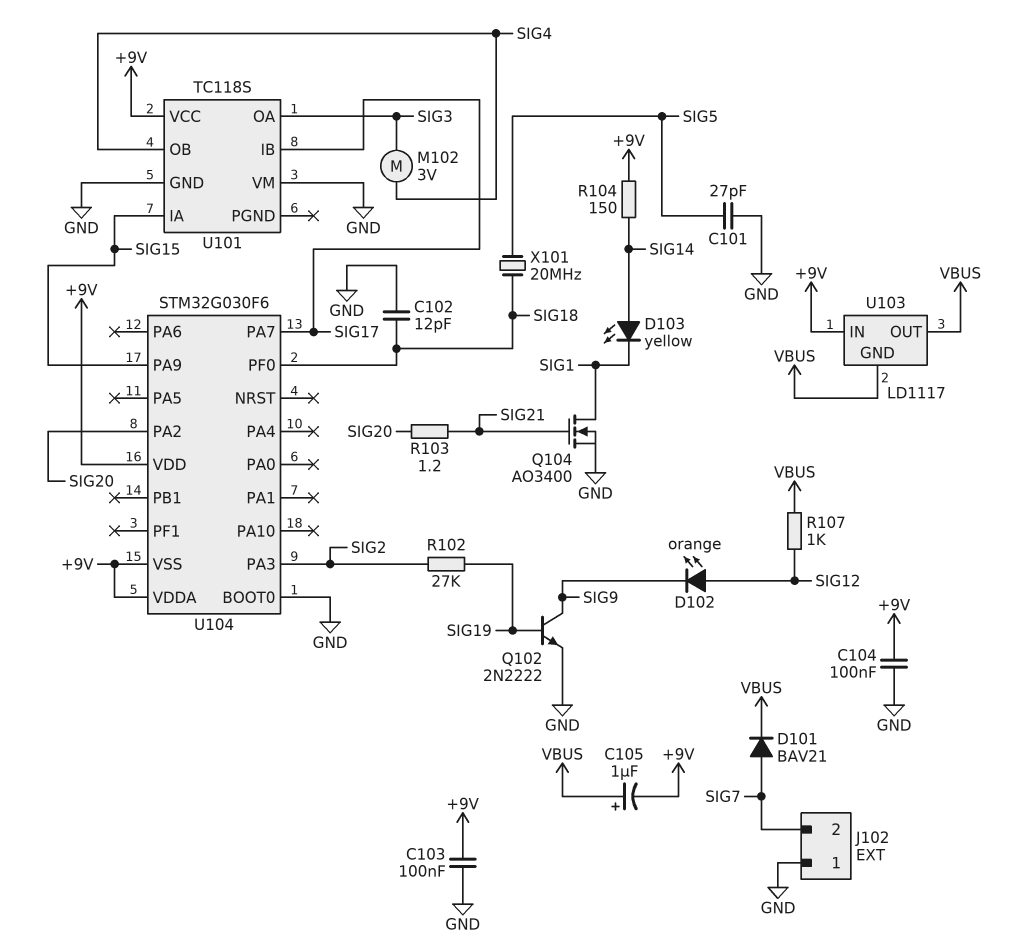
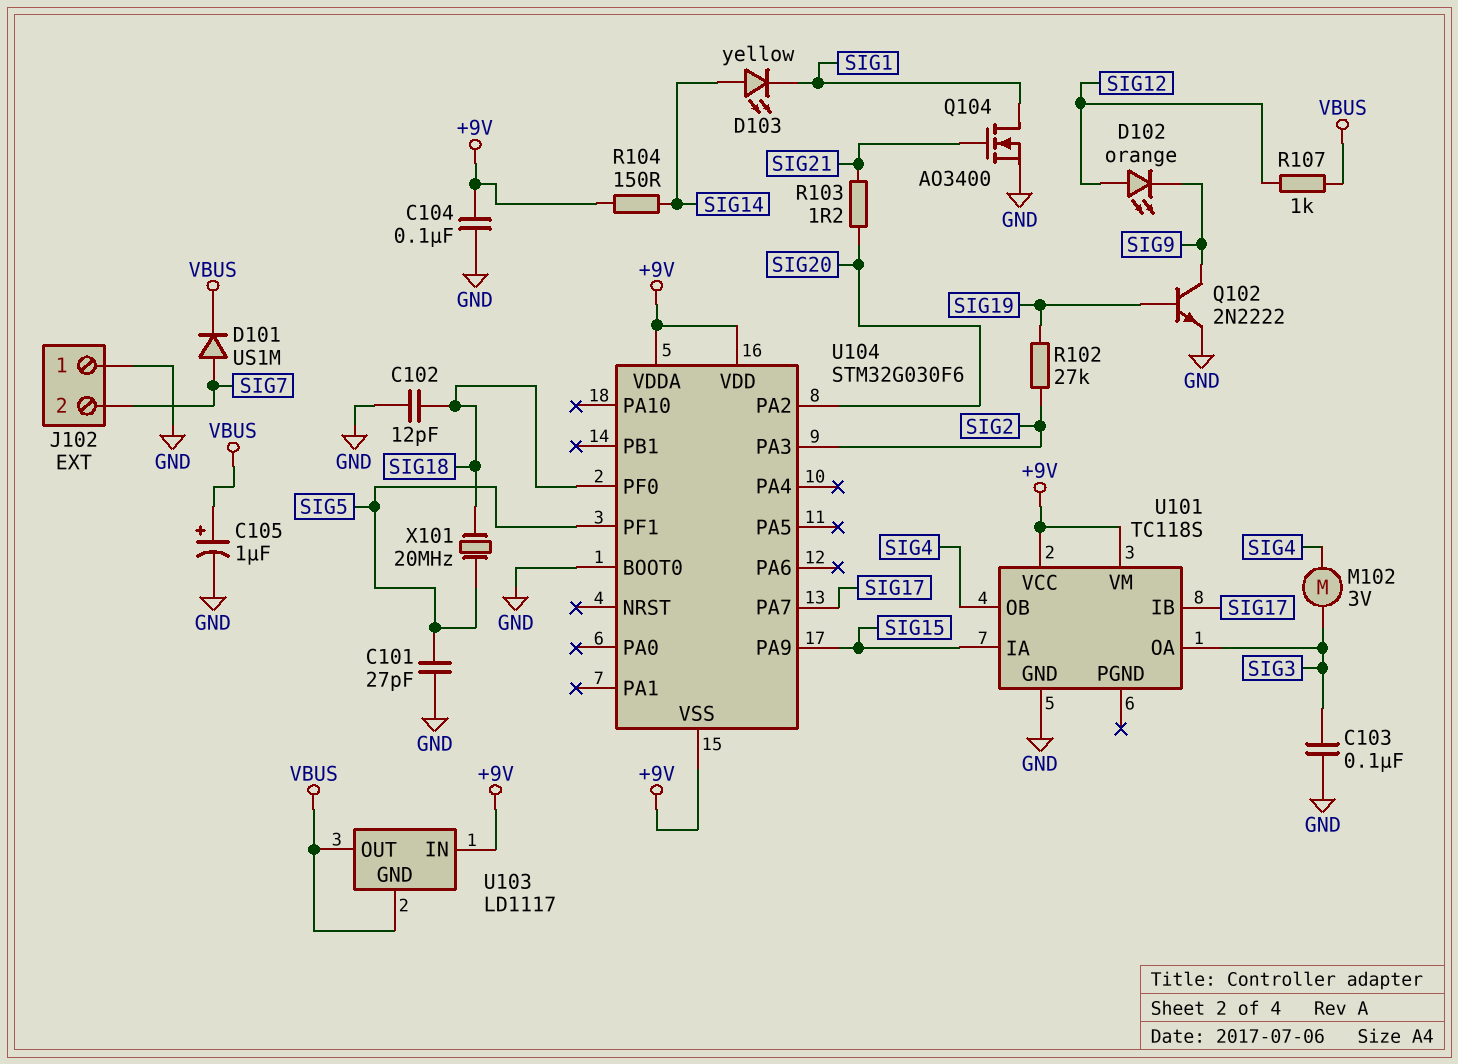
C103: 100nF (+9V, GND) -> 100nF (GND, SIG3)
C105: 1uF (plus VBUS, minus +9V) -> 1uF (plus VBUS, minus GND)
D101: diode BAV21 (A SIG7, K VBUS) -> diode US1M (A SIG7, K VBUS)
U101 pin VM: GND -> +9V
U104 pin PF1: none -> SIG5

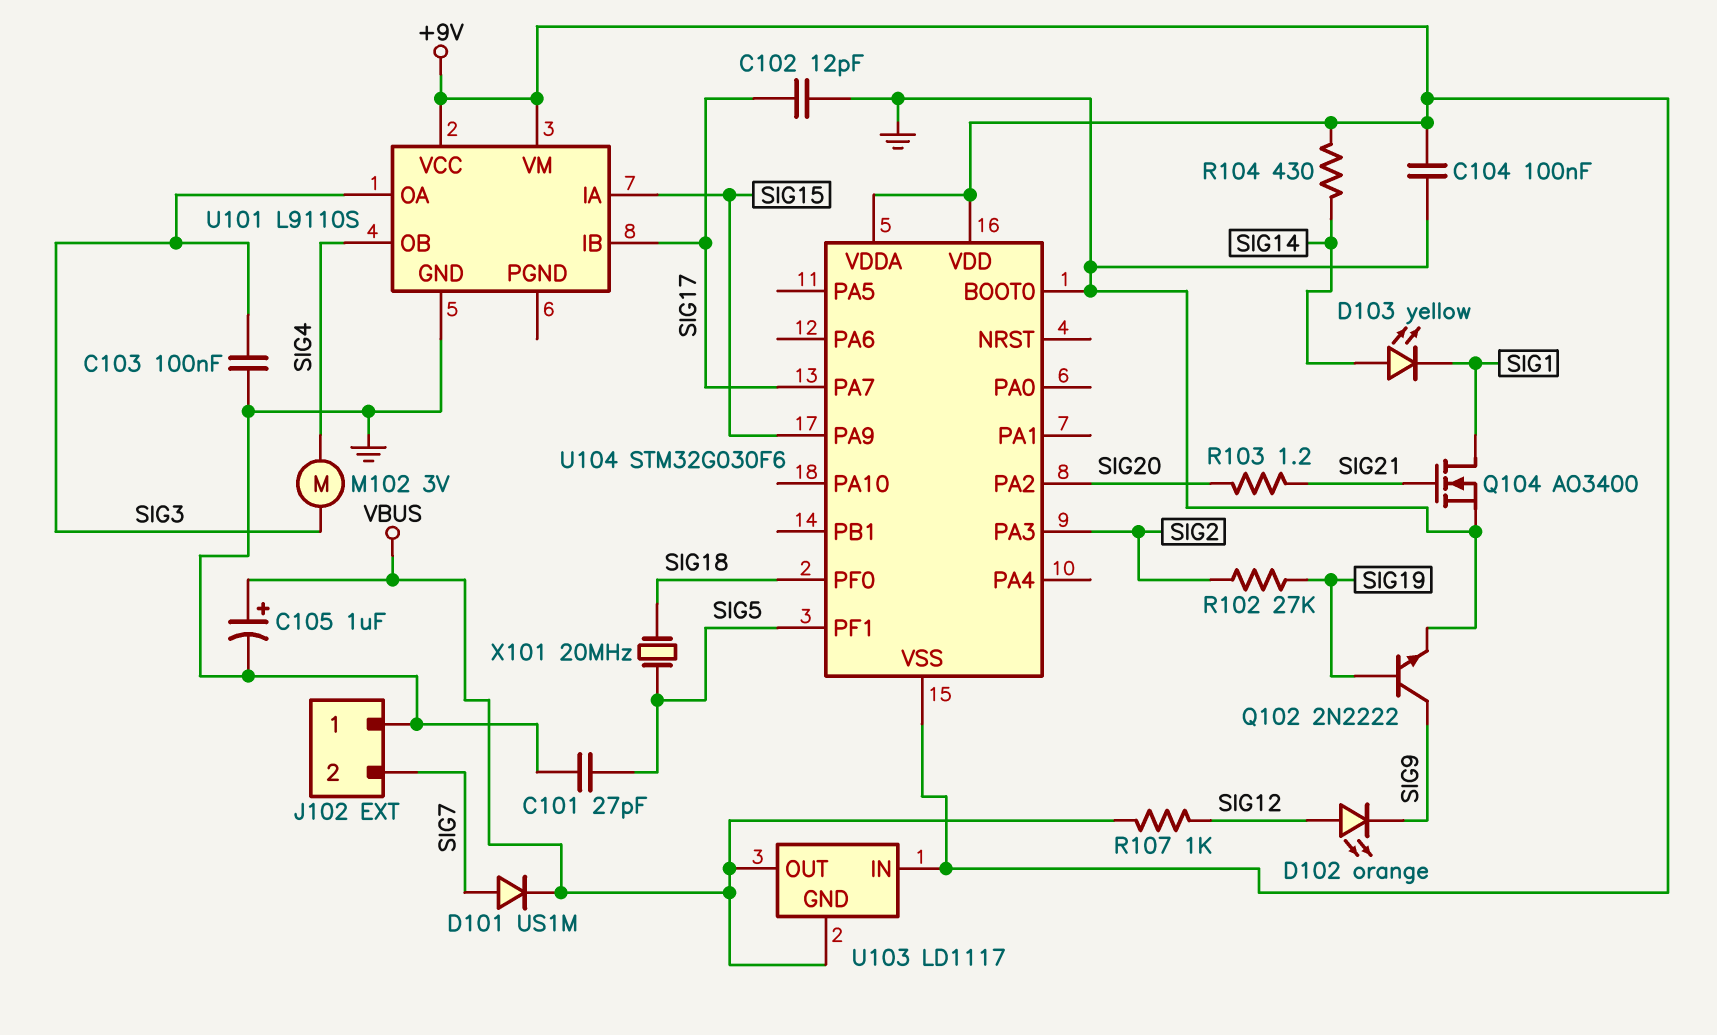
C102: 12pF (GND, SIG18) -> 12pF (GND, SIG17)
R104: 150 (+9V, SIG14) -> 430 (+9V, SIG14)
U101: TC118S -> L9110S

